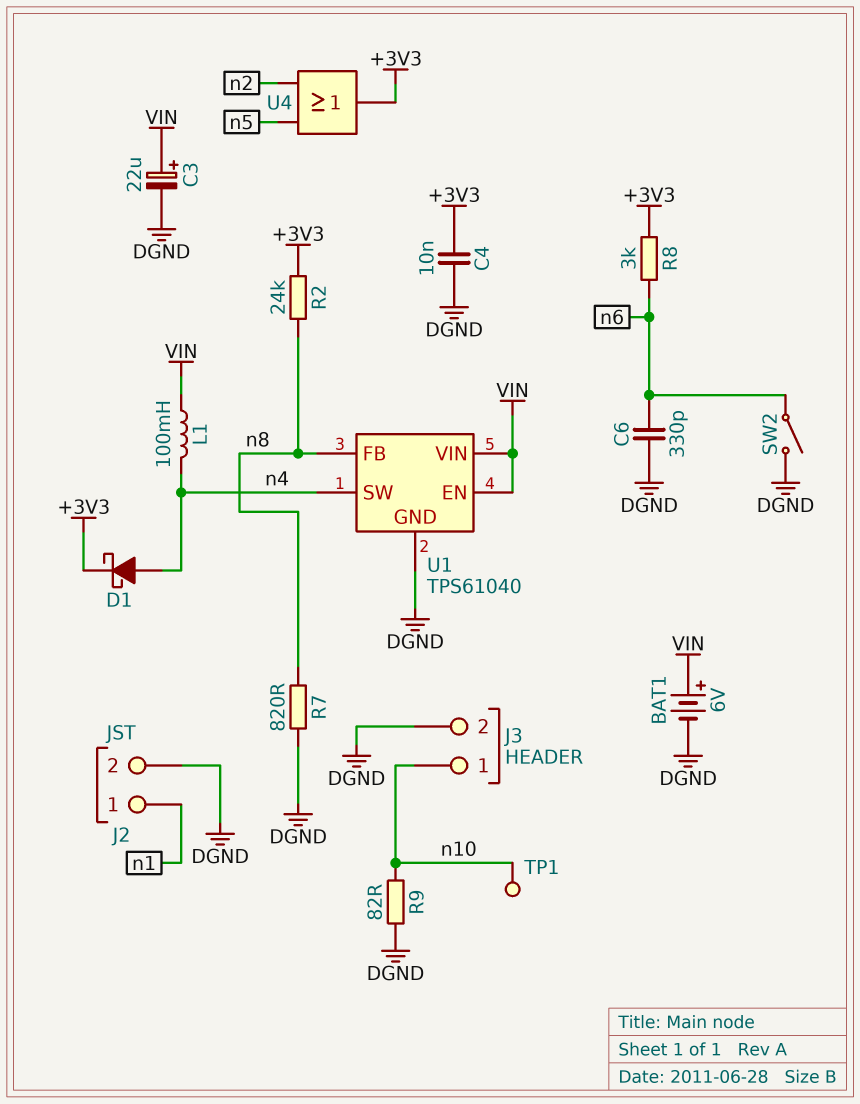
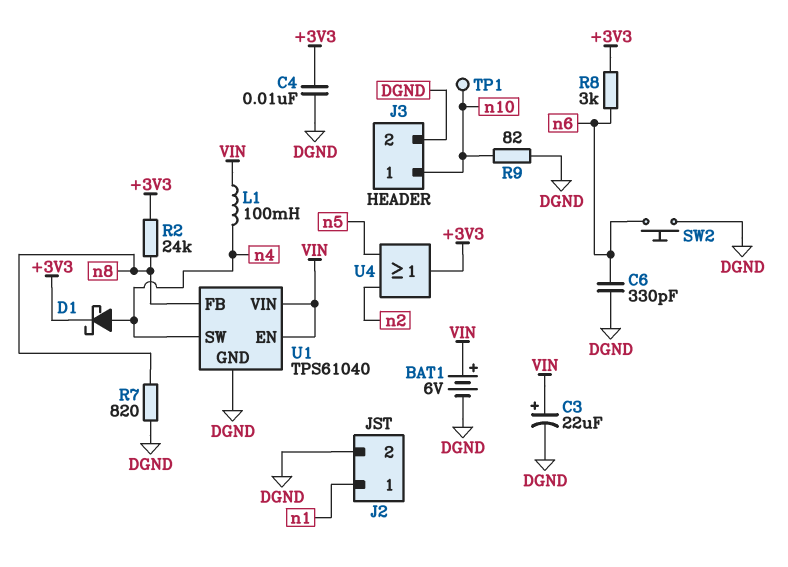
SW2: switch (DGND, n6) -> button (DGND, n6)

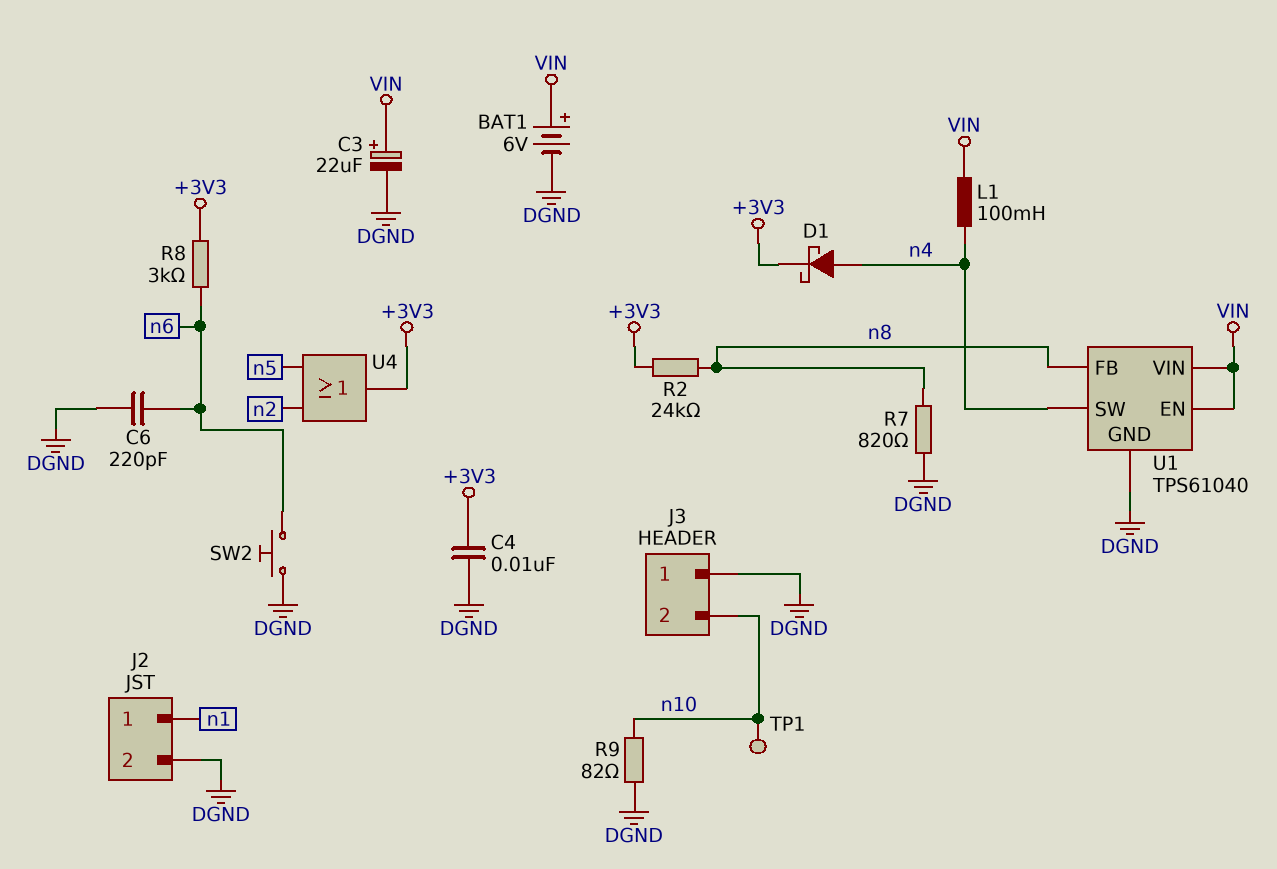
C6: 330pF (DGND, n6) -> 220pF (DGND, n6)
J3 pin 1: n10 -> DGND
J3 pin 2: DGND -> n10

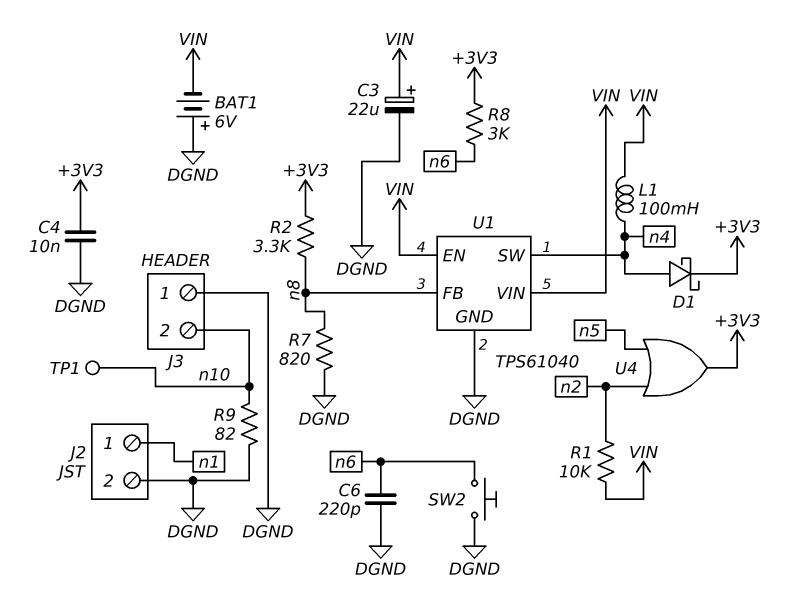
BAT1: 6V (plus VIN, minus DGND) -> 6V (plus DGND, minus VIN)
R1: none -> 10k (VIN, n2)
R2: 24k (+3V3, n8) -> 3.3k (+3V3, n8)

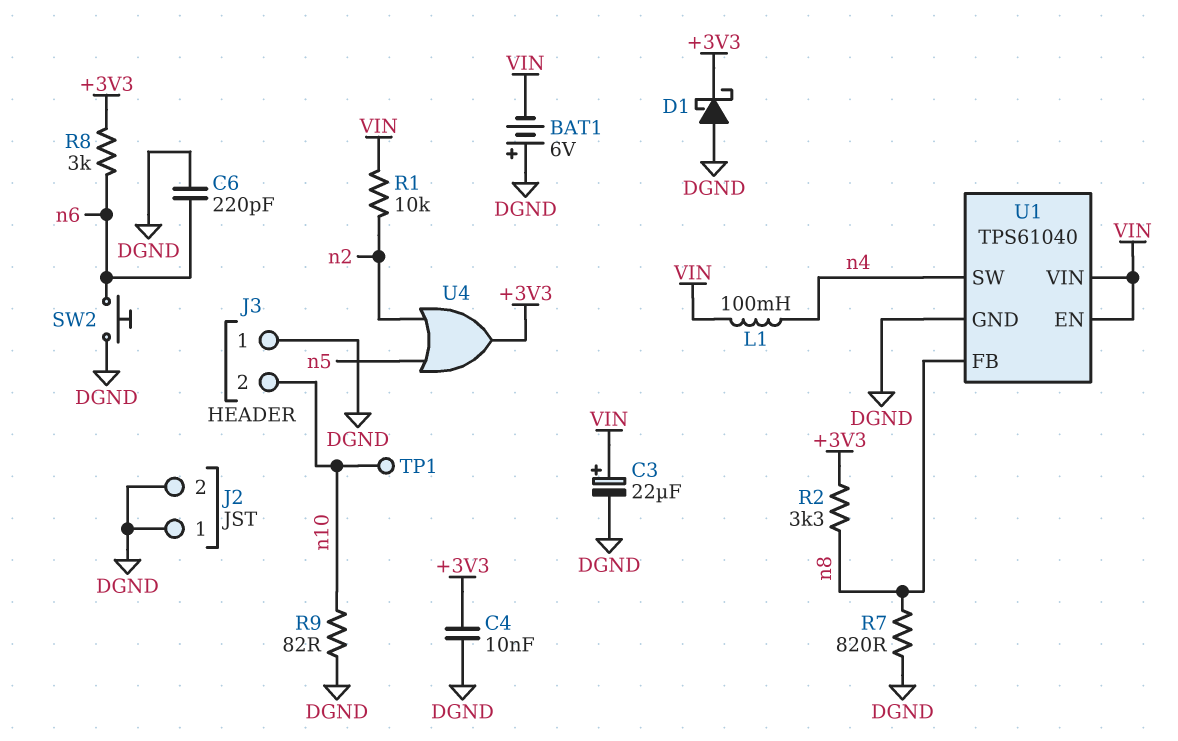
D1: schottky (A n4, K +3V3) -> schottky (A DGND, K +3V3)
J2 pin 1: n1 -> DGND

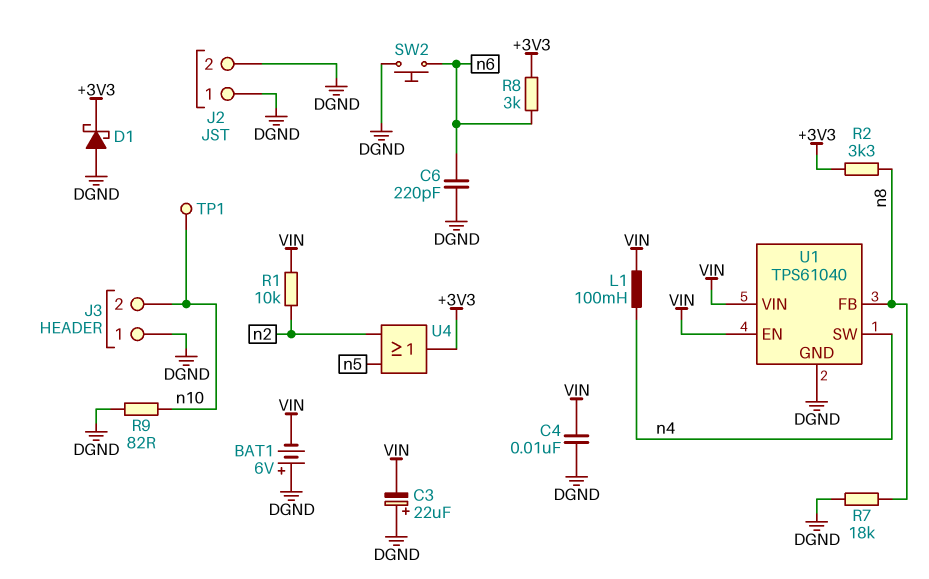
C3: 22uF (plus VIN, minus DGND) -> 22uF (plus DGND, minus VIN)
C4: 10nF (+3V3, DGND) -> 10nF (DGND, VIN)
R7: 820 (DGND, n8) -> 18k (DGND, n8)

